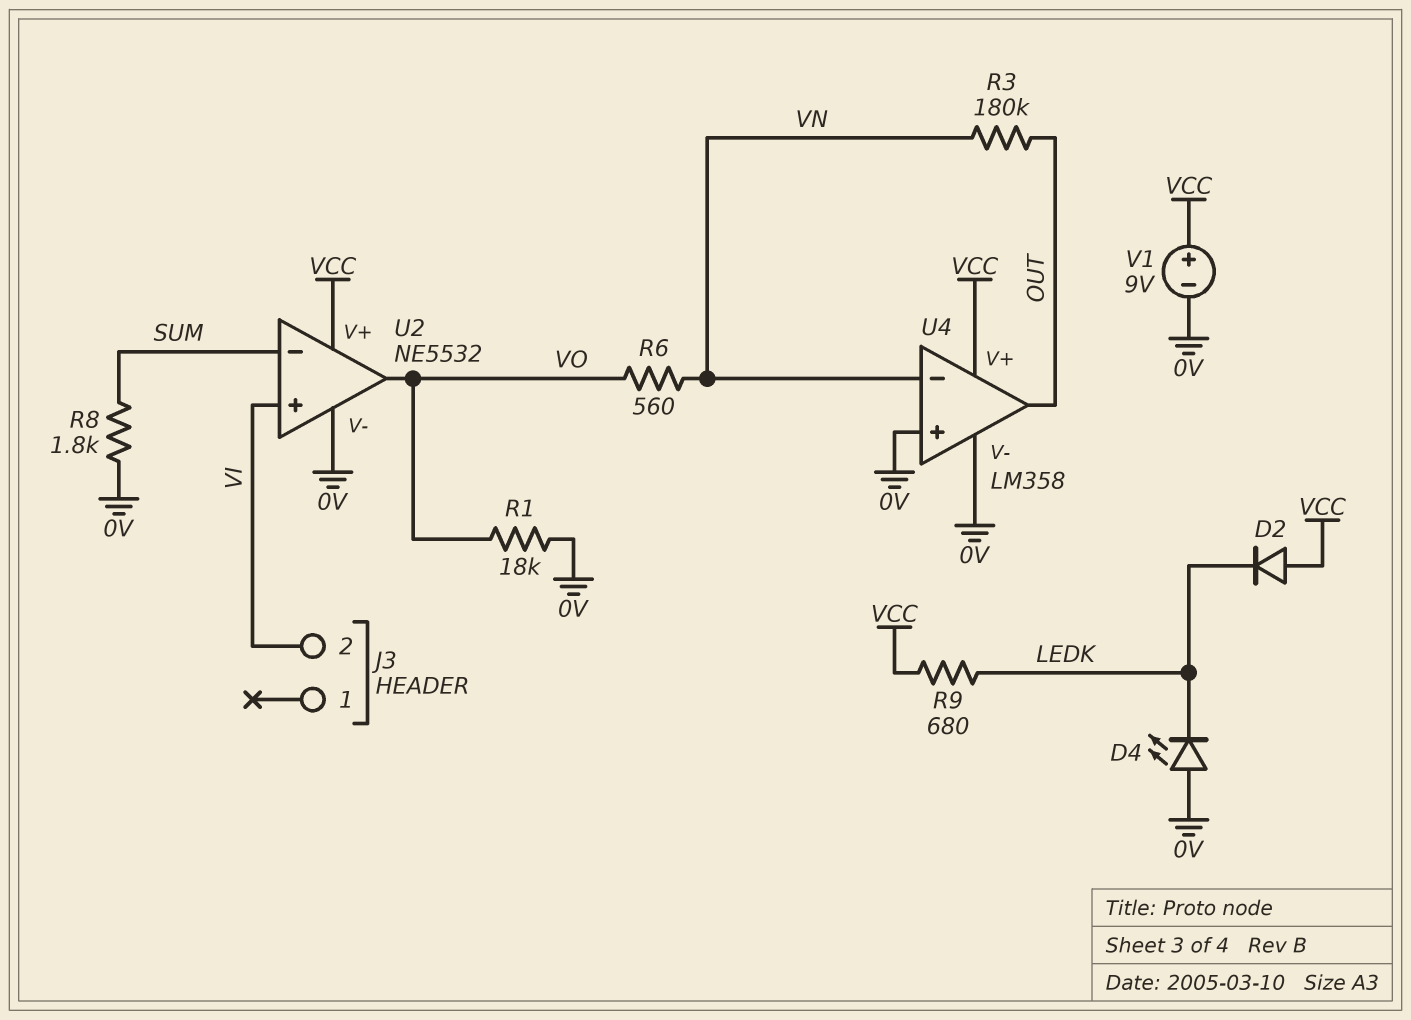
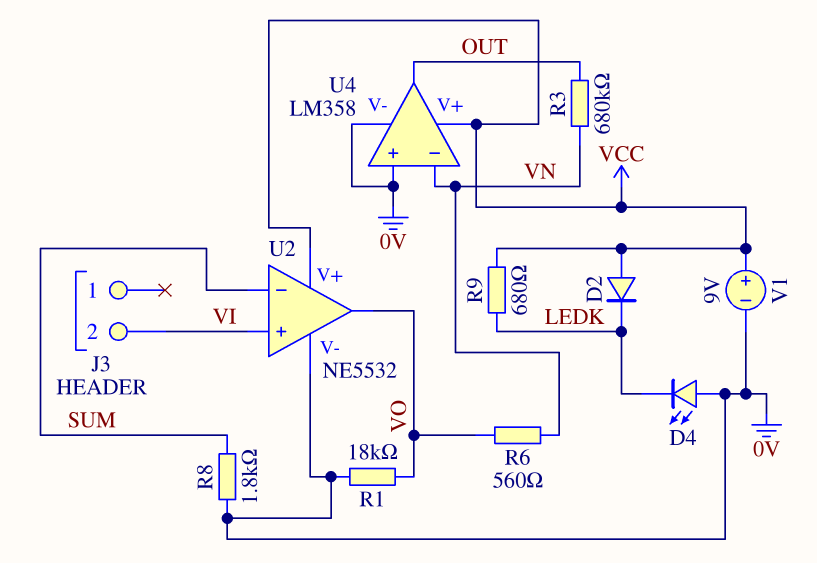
R3: 180k (OUT, VN) -> 680k (OUT, VN)

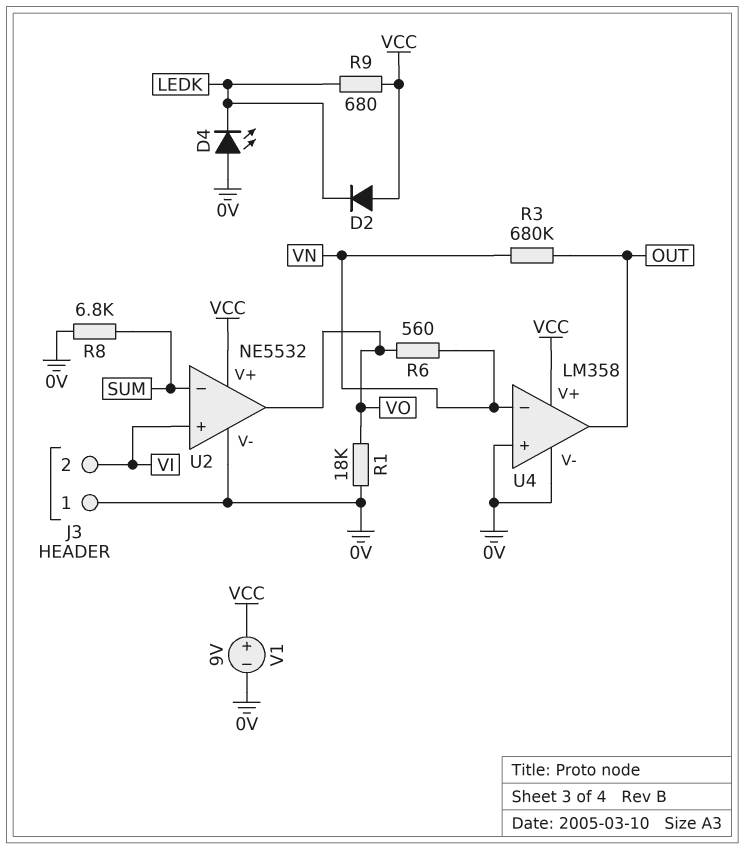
J3 pin 1: none -> 0V
R8: 1.8k (0V, SUM) -> 6.8k (0V, SUM)

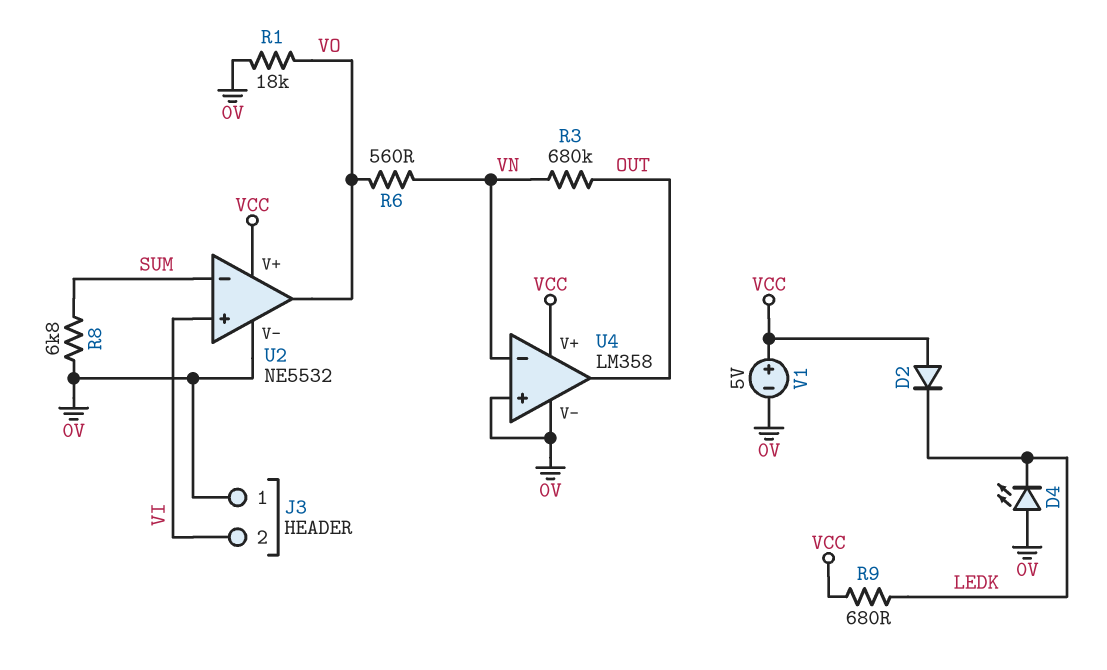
V1: 9V (plus VCC, minus 0V) -> 5V (plus VCC, minus 0V)

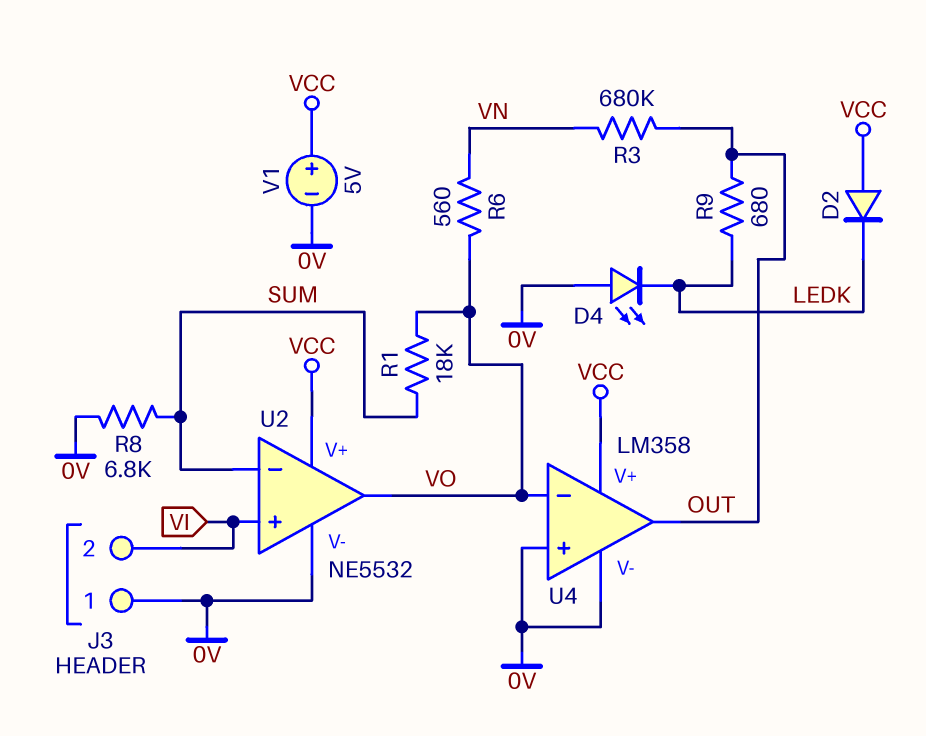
R1: 18k (0V, VO) -> 18k (SUM, VO)
R9: 680 (LEDK, VCC) -> 680 (LEDK, OUT)
U4 pin in-: VN -> VO

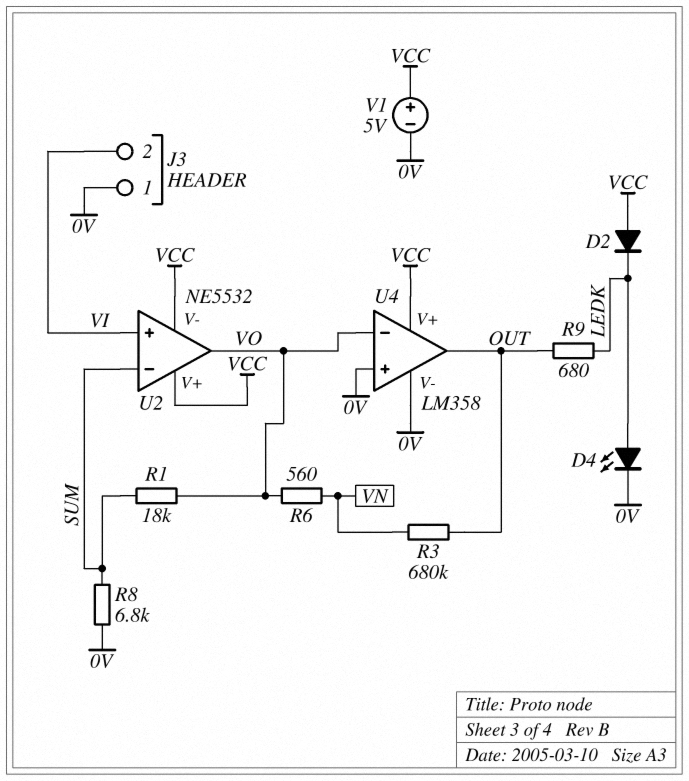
D4: LED (A 0V, K LEDK) -> LED (A LEDK, K 0V)
U2 pin V-: 0V -> VCC

